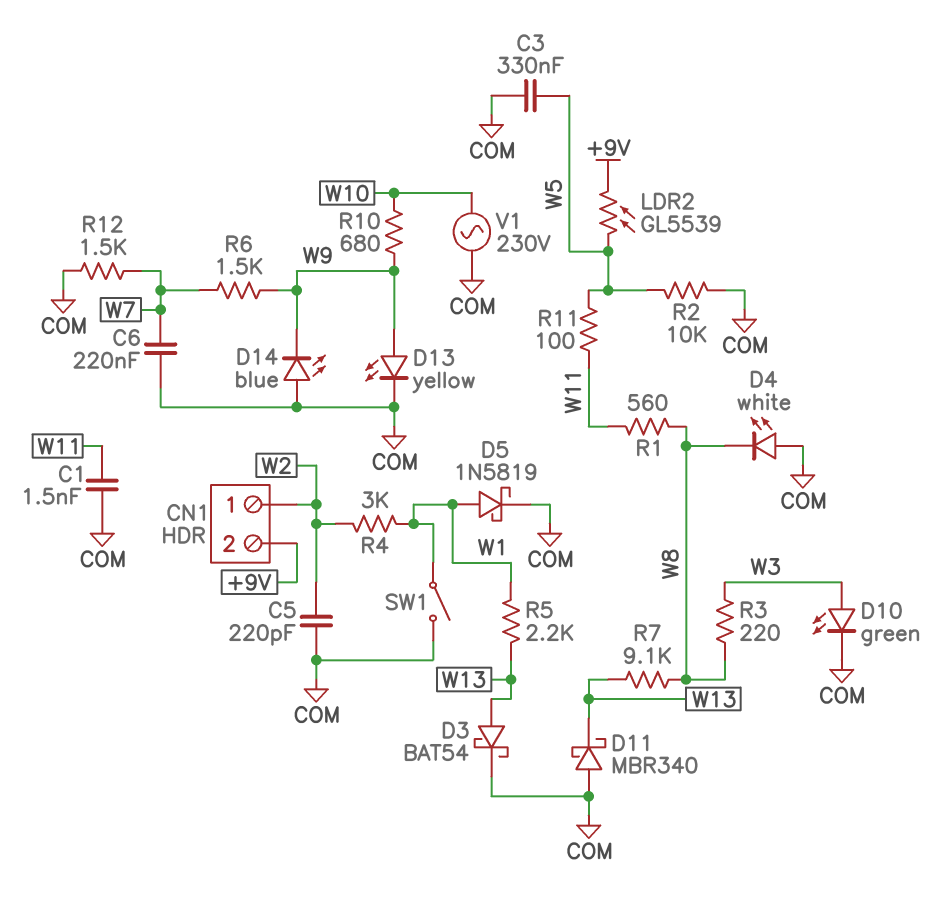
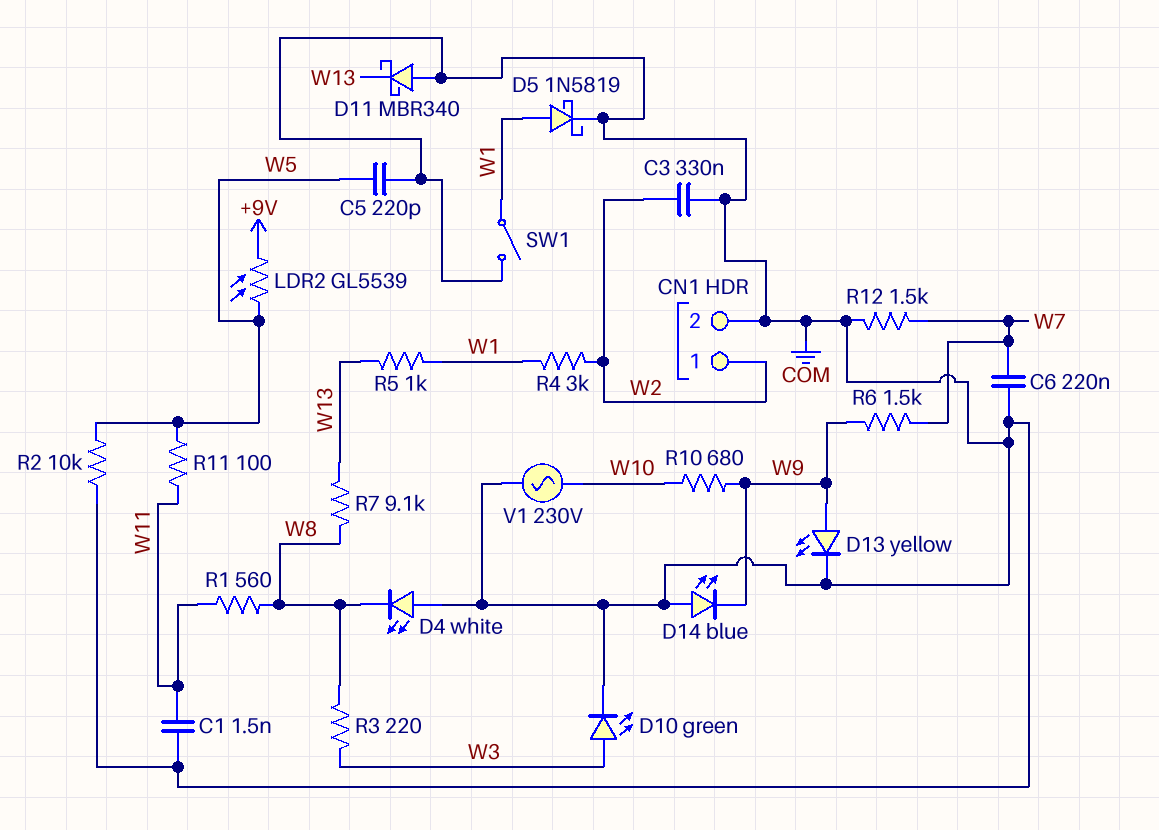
C3: 330nF (COM, W5) -> 330nF (COM, W2)
C5: 220pF (COM, W2) -> 220pF (COM, W5)
CN1 pin 2: +9V -> COM
D3: schottky BAT54 (A W13, K COM) -> none
R5: 2.2k (W1, W13) -> 1k (W1, W13)

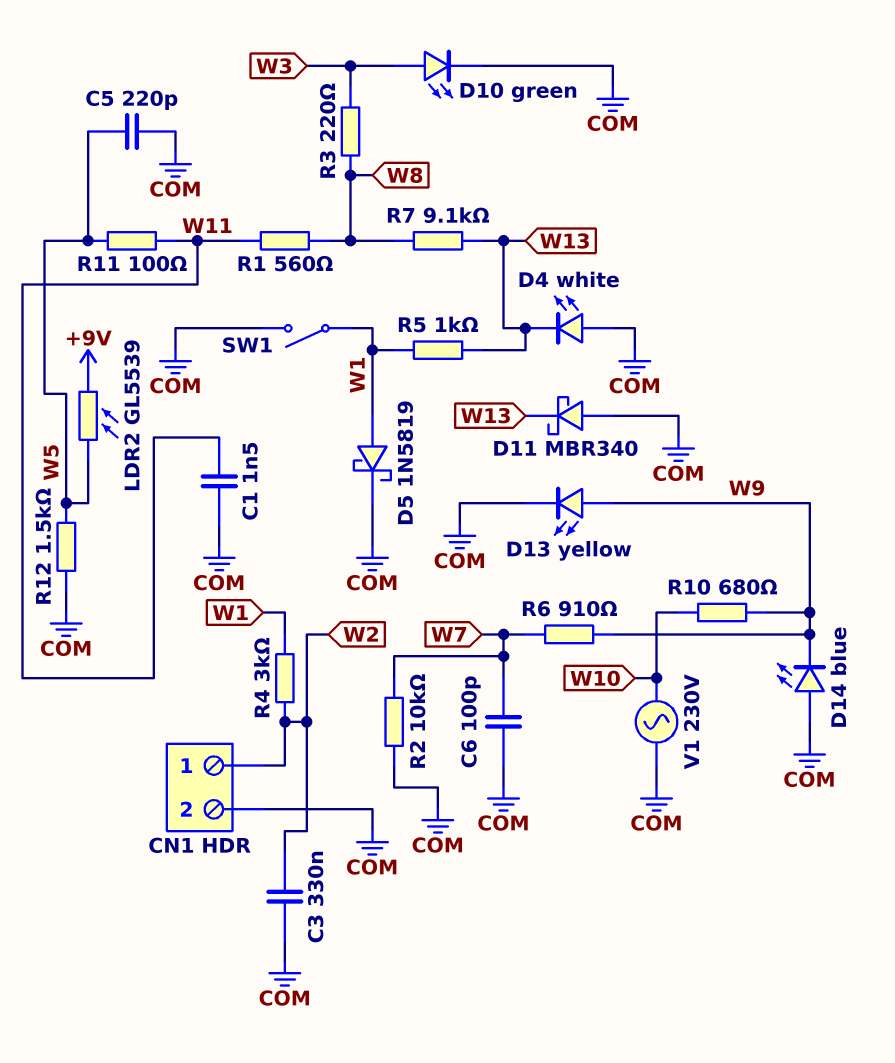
C6: 220nF (COM, W7) -> 100pF (COM, W7)
D4: LED white (A COM, K W8) -> LED white (A COM, K W13)
R2: 10k (COM, W5) -> 10k (COM, W7)
R6: 1.5k (W7, W9) -> 910 (W7, W9)
R12: 1.5k (COM, W7) -> 1.5k (COM, W5)

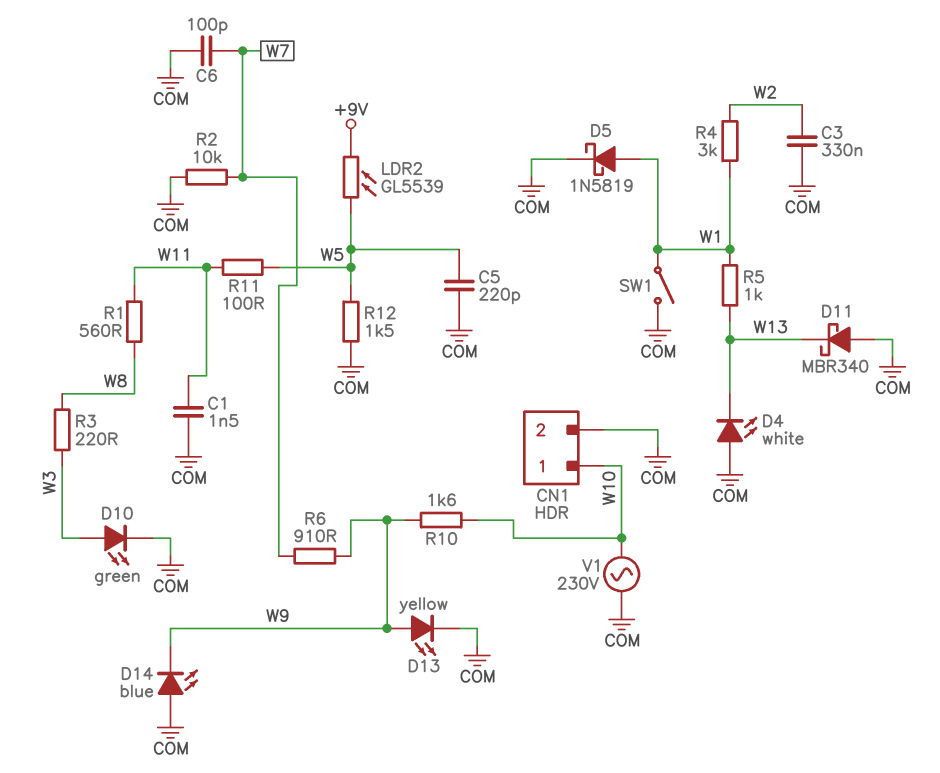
CN1 pin 1: W2 -> W10
R7: 9.1k (W8, W13) -> none
R10: 680 (W9, W10) -> 1.6k (W9, W10)

